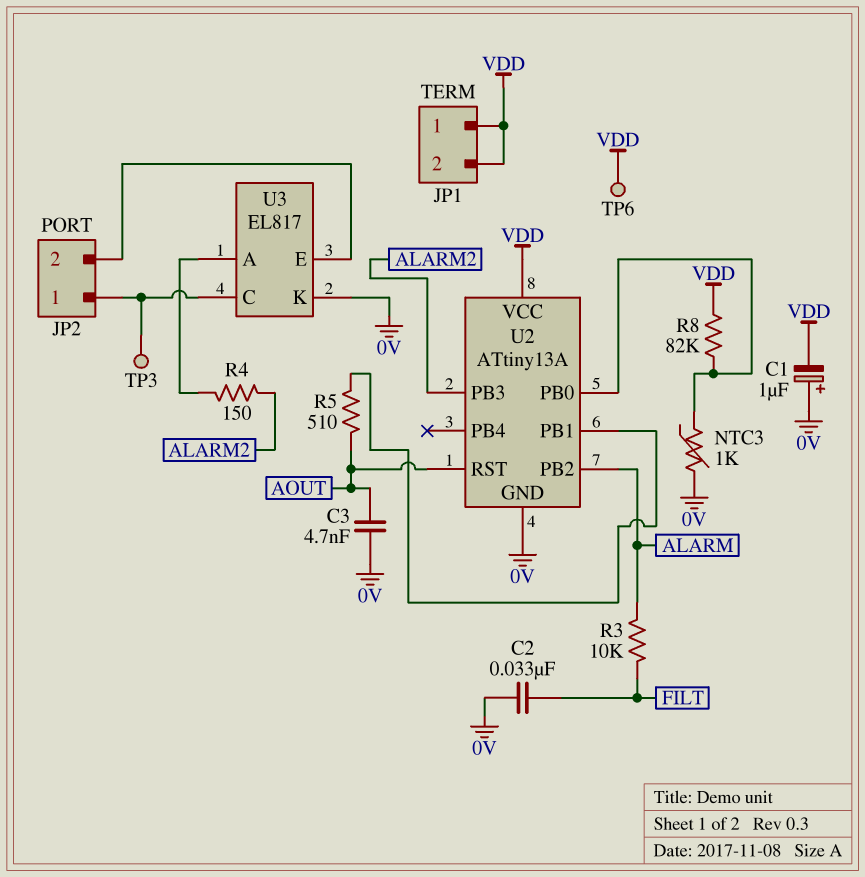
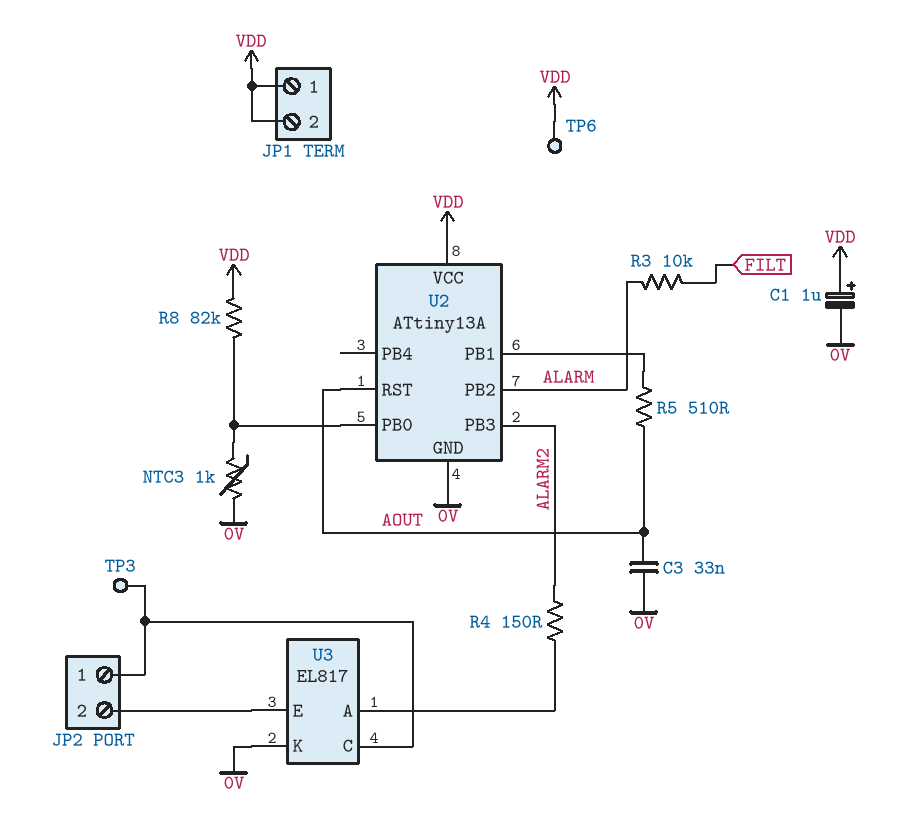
C1: 1uF (plus 0V, minus VDD) -> 1uF (plus VDD, minus 0V)
C2: 33nF (0V, FILT) -> none
C3: 4.7nF (0V, AOUT) -> 33nF (0V, AOUT)

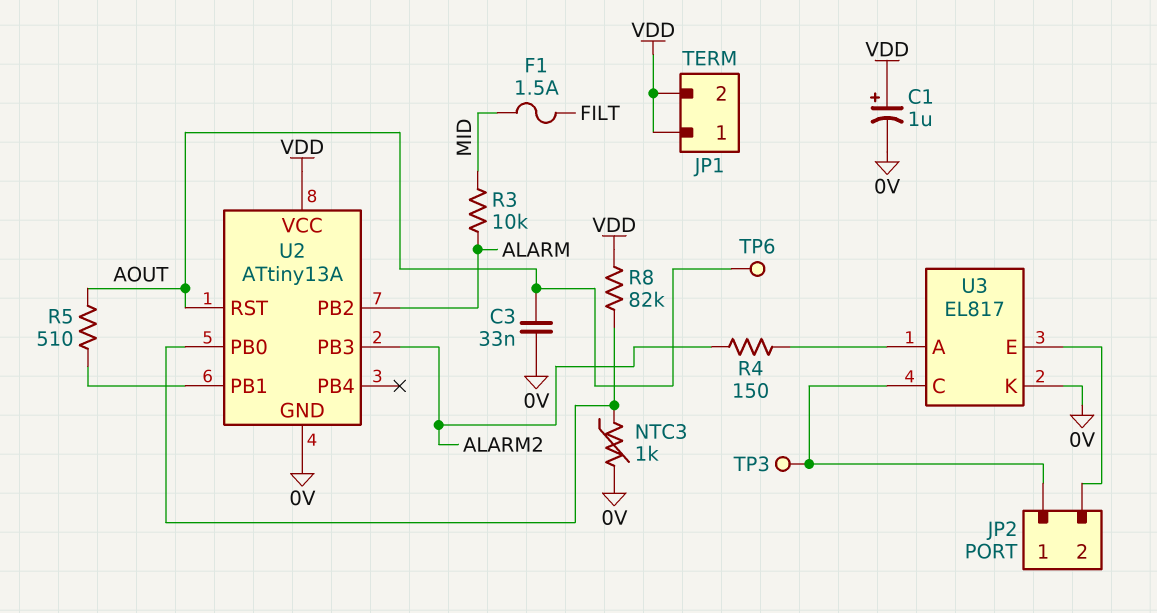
F1: none -> 1.5A (FILT, MID)
R3: 10k (ALARM, FILT) -> 10k (ALARM, MID)
TP6: test point (VDD) -> test point (AOUT)

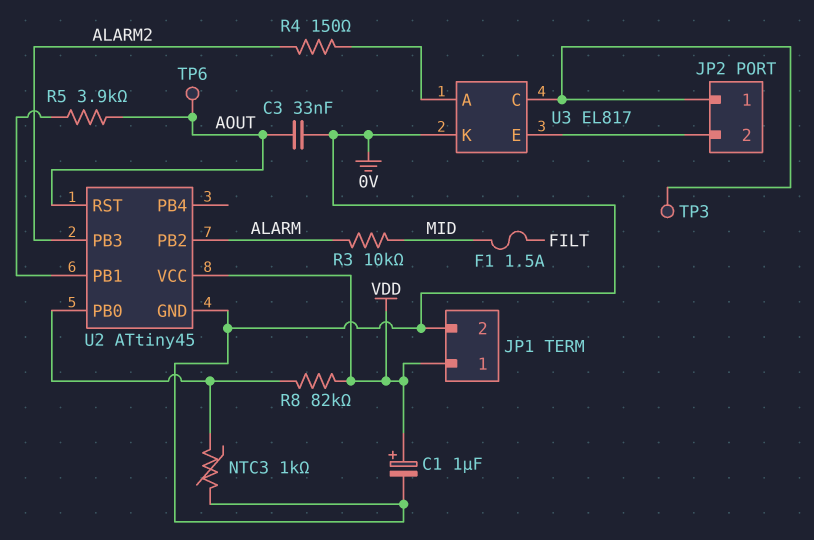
JP1 pin 2: VDD -> 0V
R5: 510 (AOUT, U2/PB1) -> 3.9k (AOUT, U2/PB1)
U2: ATtiny13A -> ATtiny45

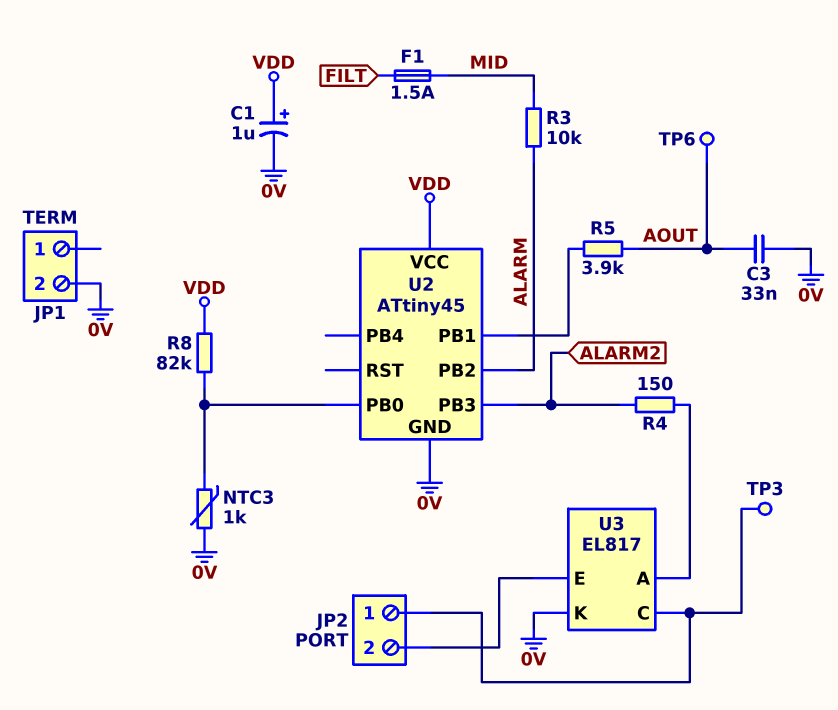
JP1 pin 1: VDD -> none
U2 pin RST: AOUT -> none

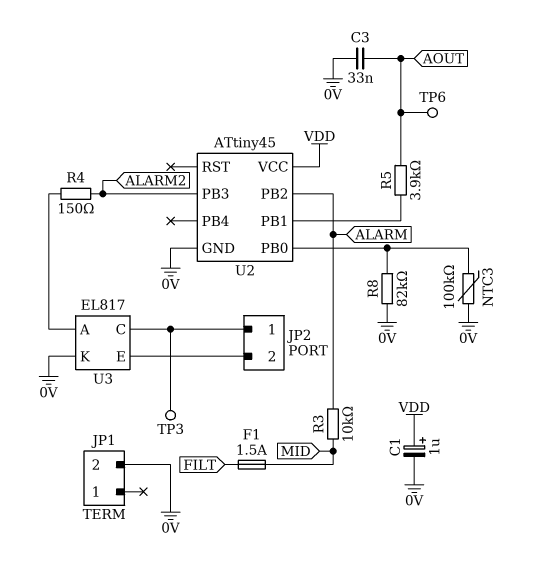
NTC3: 1k (0V, U2/PB0) -> 100k (0V, U2/PB0)
R8: 82k (U2/PB0, VDD) -> 82k (0V, U2/PB0)

